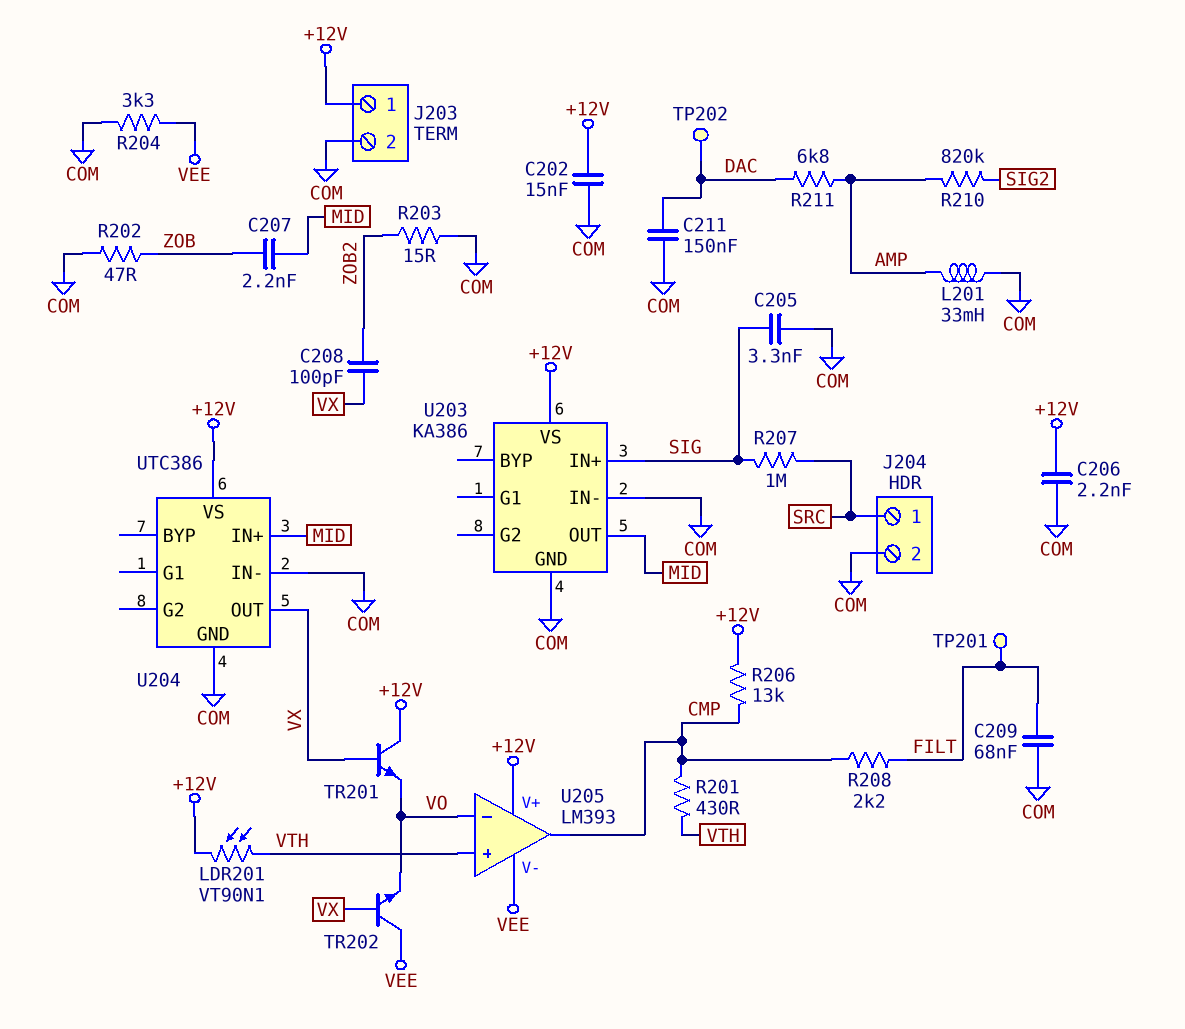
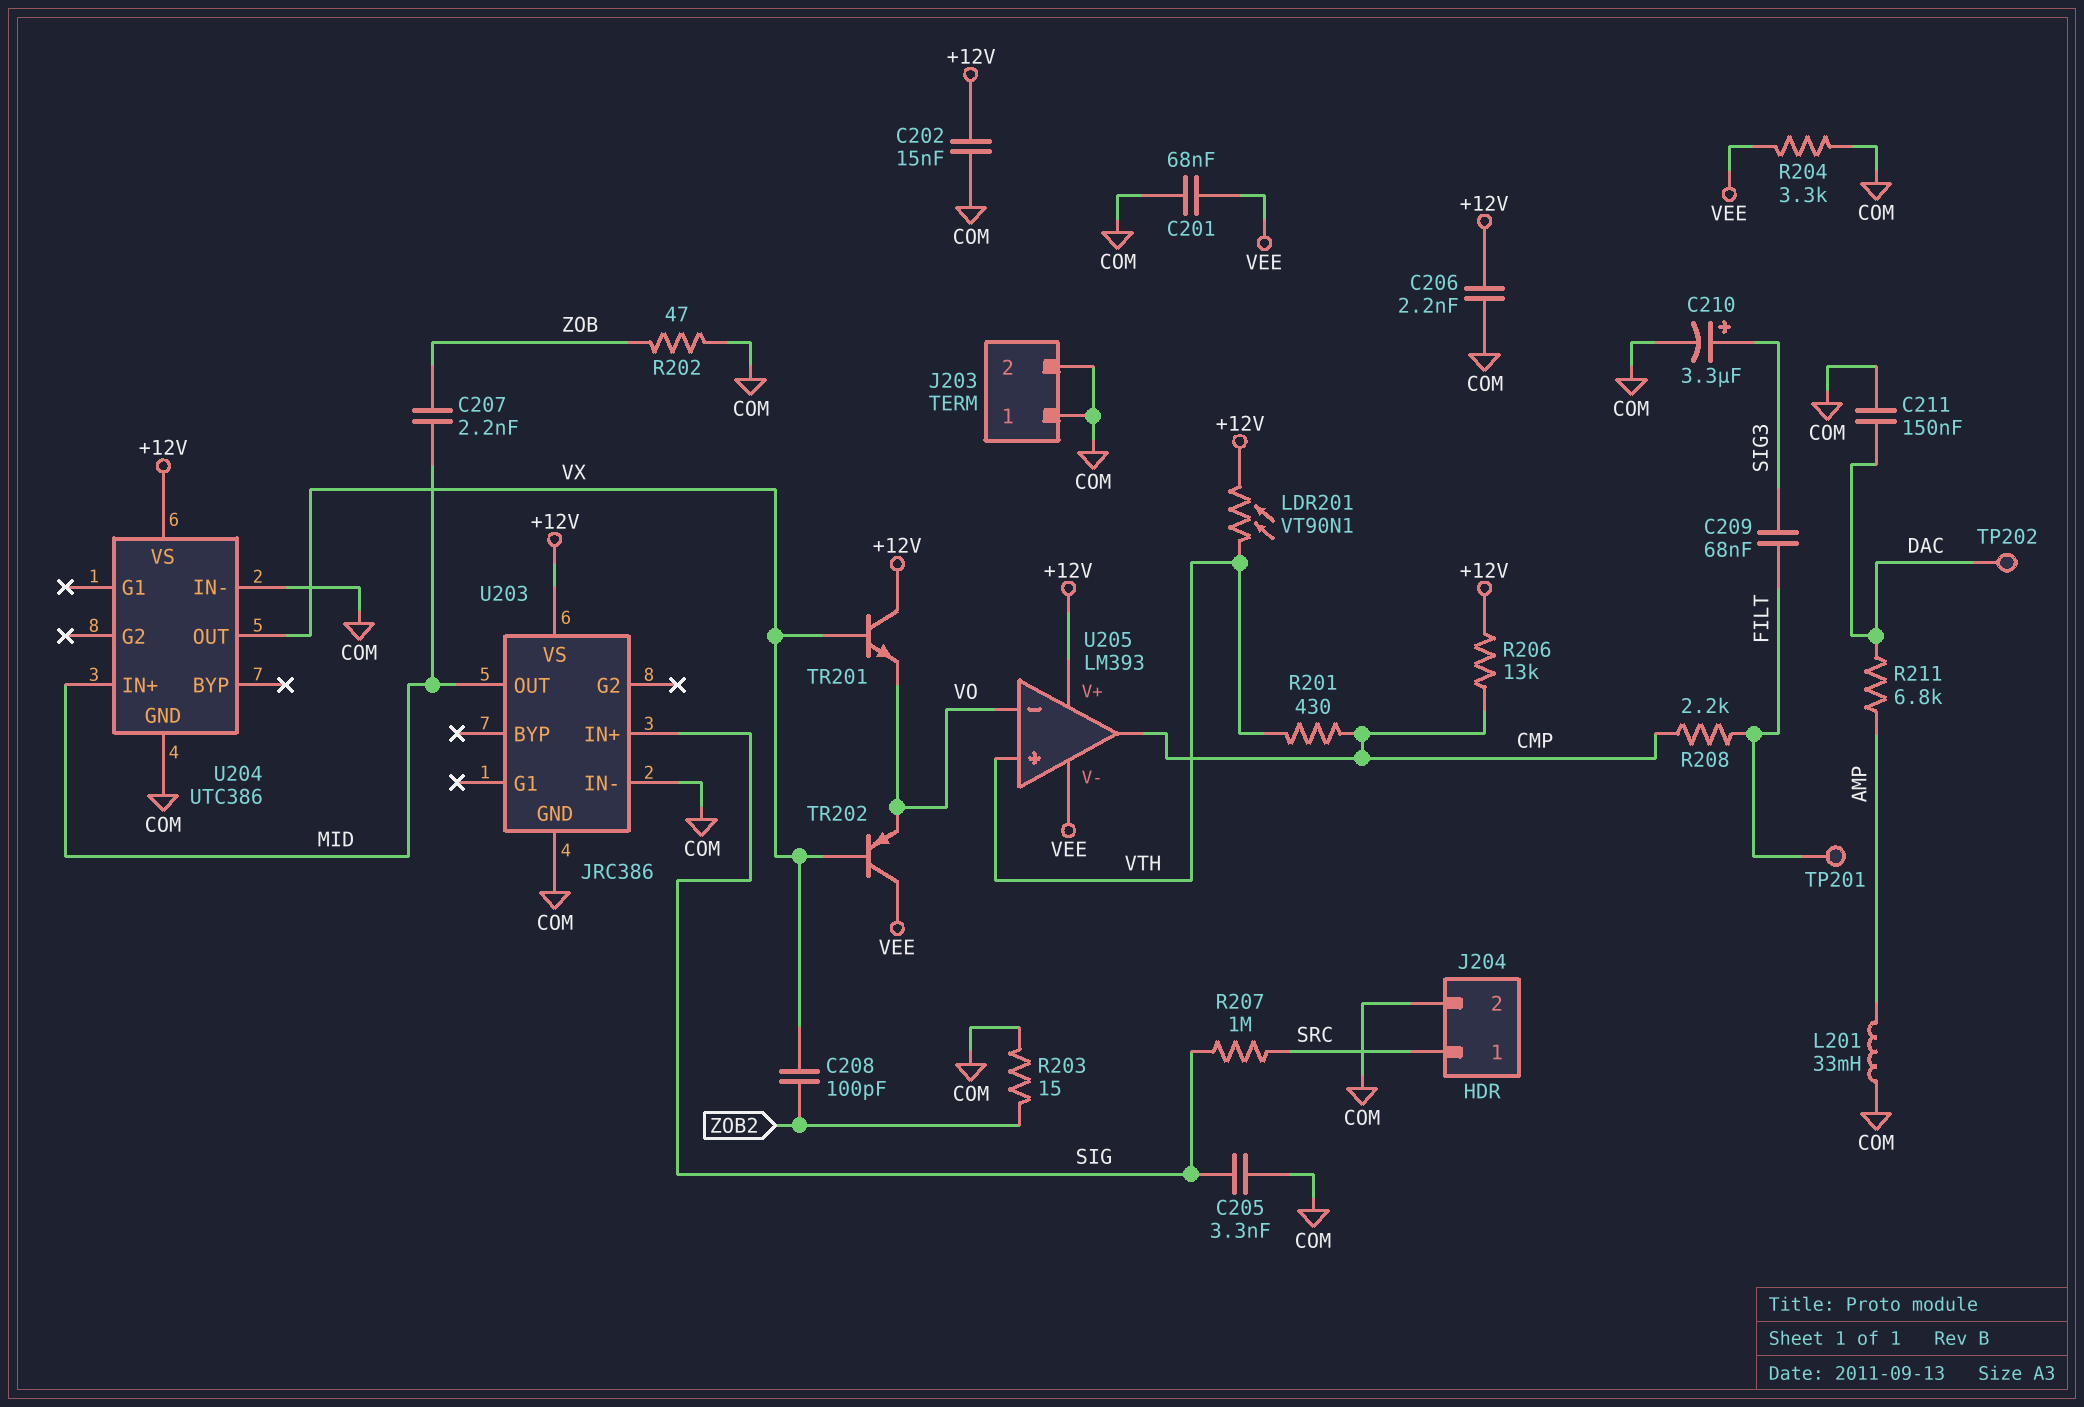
C201: none -> 68nF (COM, VEE)
C209: 68nF (COM, FILT) -> 68nF (FILT, SIG3)
C210: none -> 3.3uF (plus SIG3, minus COM)
J203 pin 1: +12V -> COM
R210: 820k (AMP, SIG2) -> none
TR202: NPN (B VX, C VEE, E VO) -> PNP (B VX, C VEE, E VO)
U203: KA386 -> JRC386

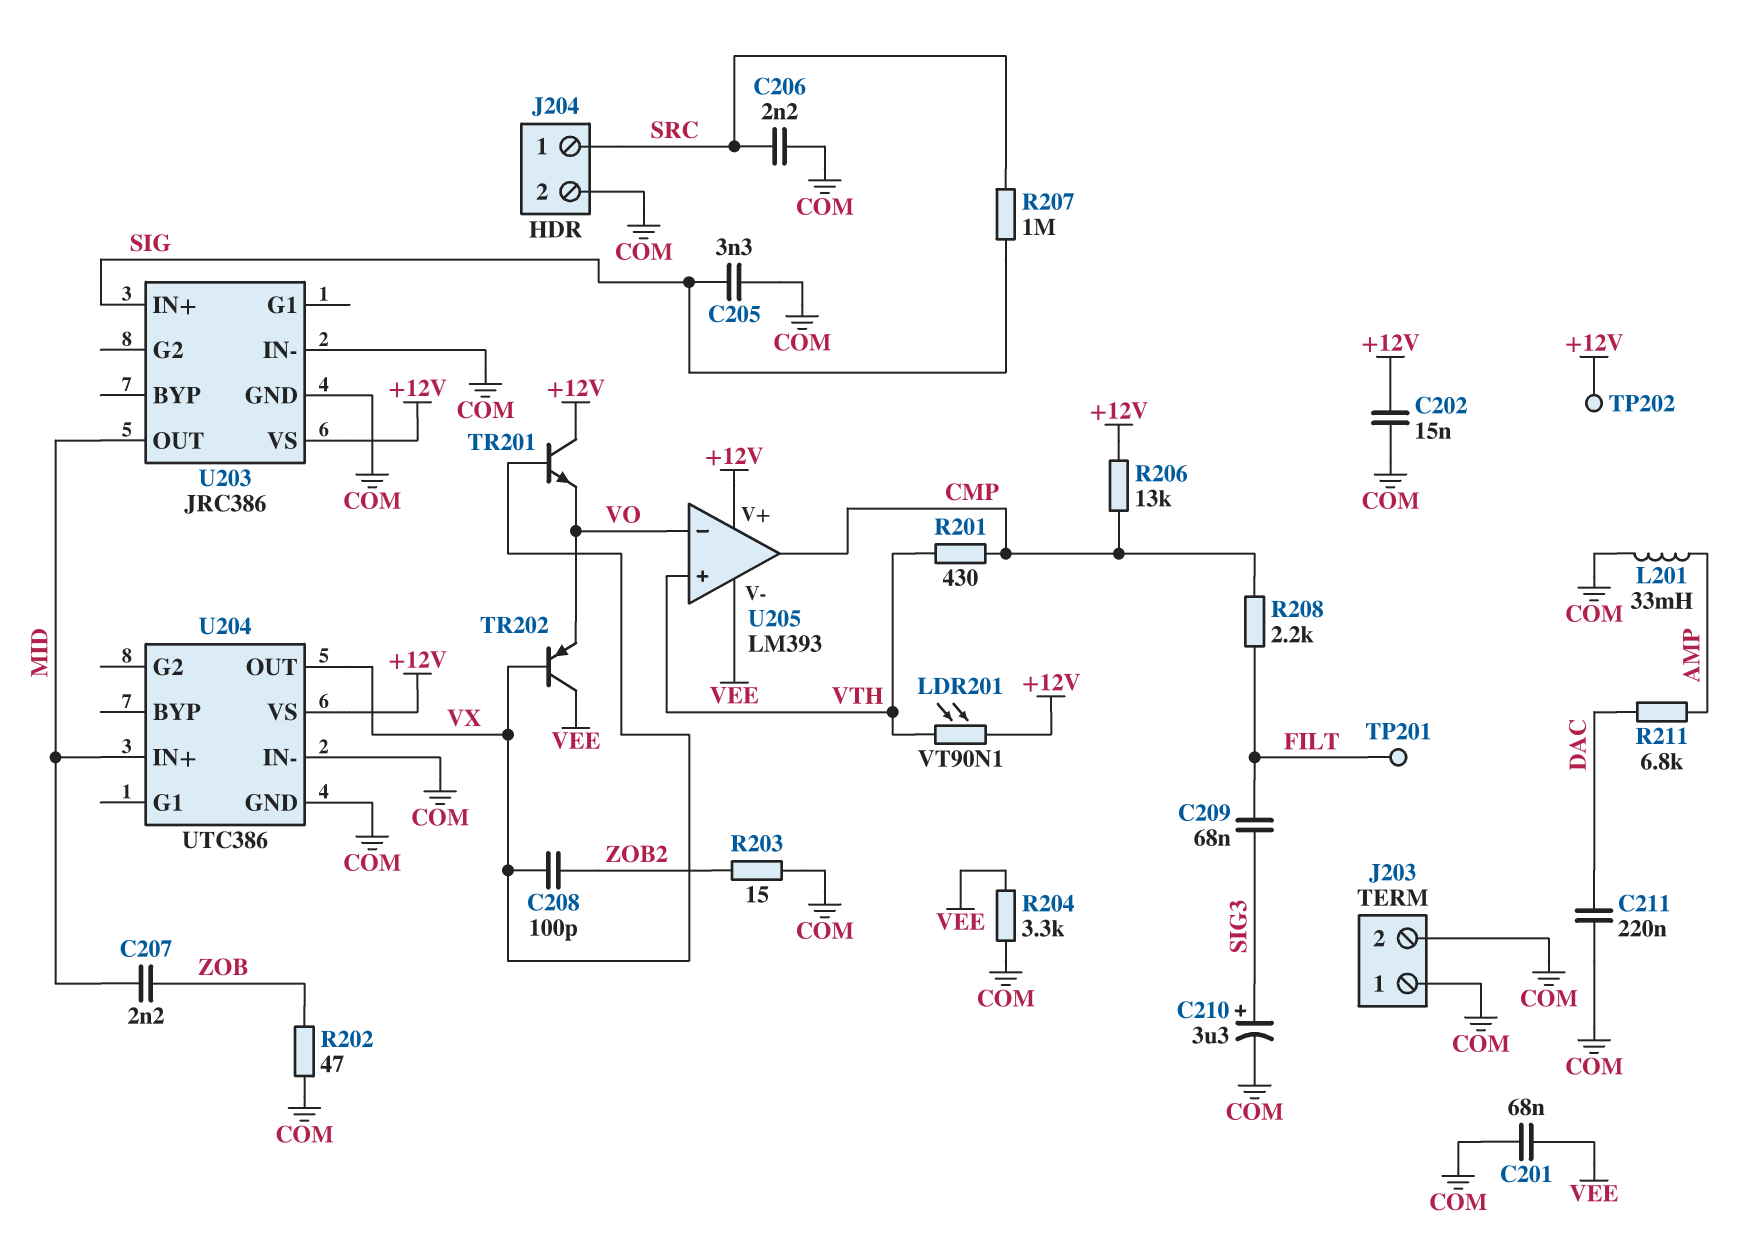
C206: 2.2nF (+12V, COM) -> 2.2nF (COM, SRC)
C211: 150nF (COM, DAC) -> 220nF (COM, DAC)
TP202: test point (DAC) -> test point (+12V)

